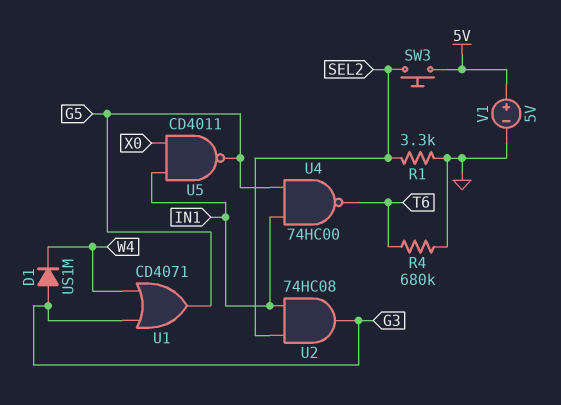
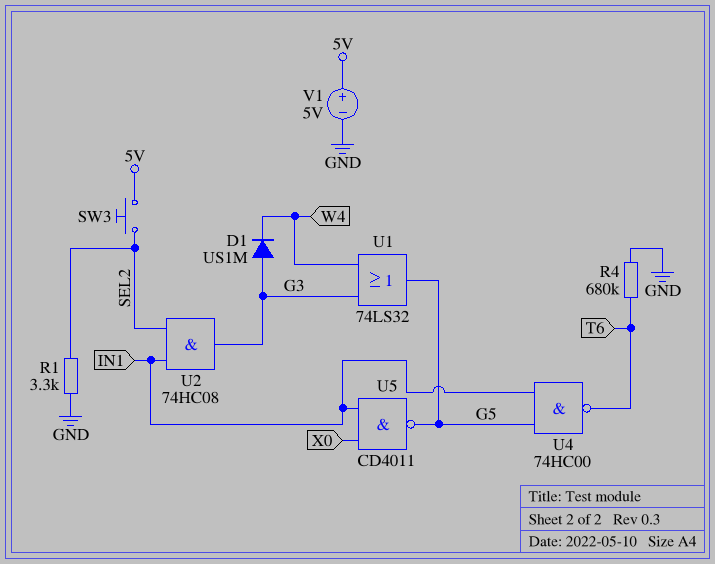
U1: OR CD4071 (in G3, in W4, out G5) -> OR 74LS32 (in G3, in W4, out G5)

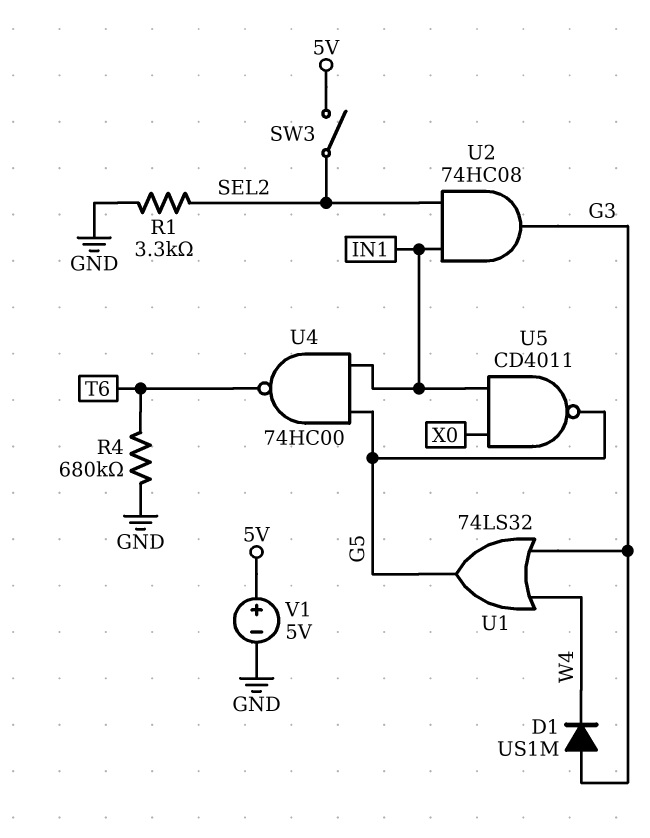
SW3: button (5V, SEL2) -> switch (5V, SEL2)

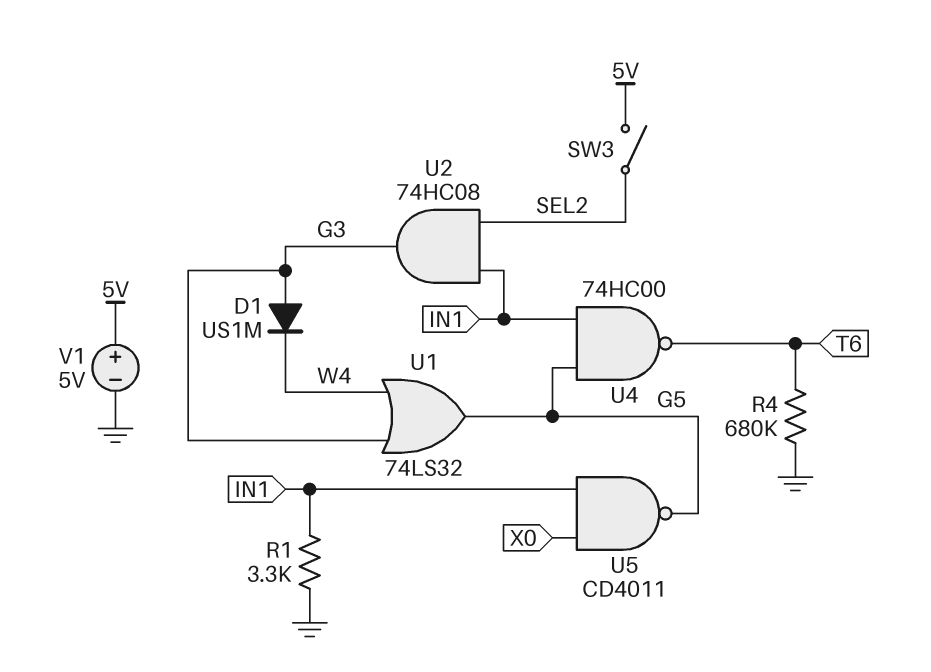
R1: 3.3k (GND, SEL2) -> 3.3k (GND, IN1)

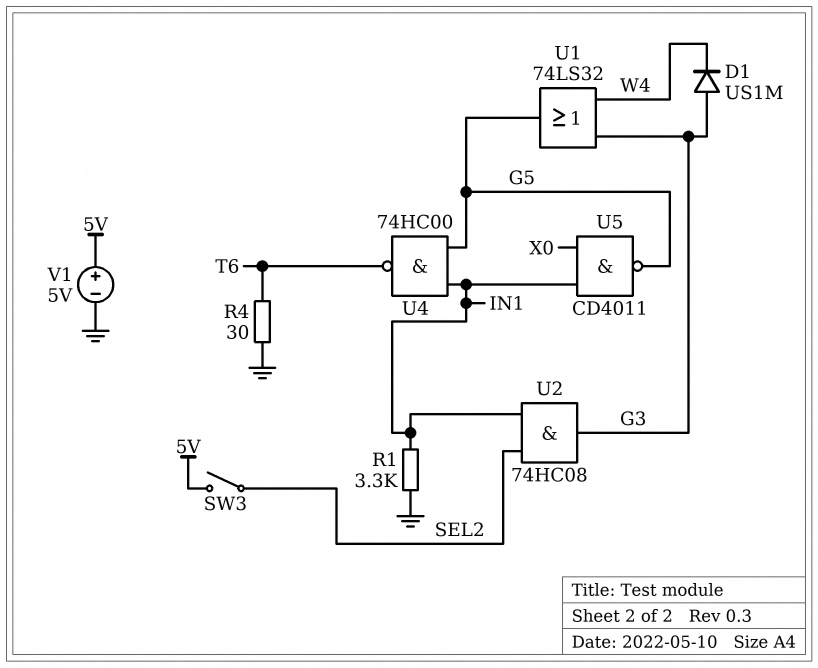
R4: 680k (GND, T6) -> 30 (GND, T6)

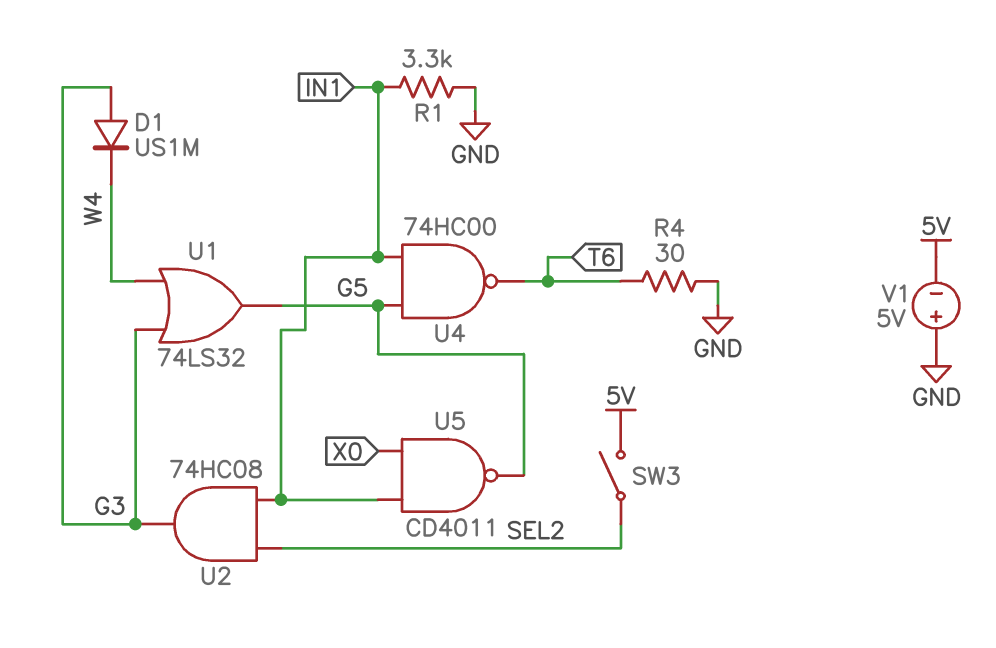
V1: 5V (plus 5V, minus GND) -> 5V (plus GND, minus 5V)

